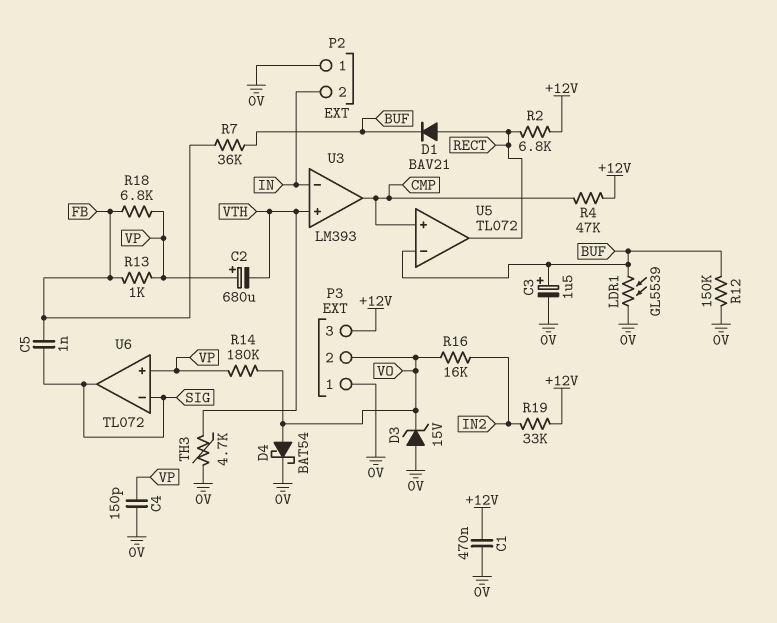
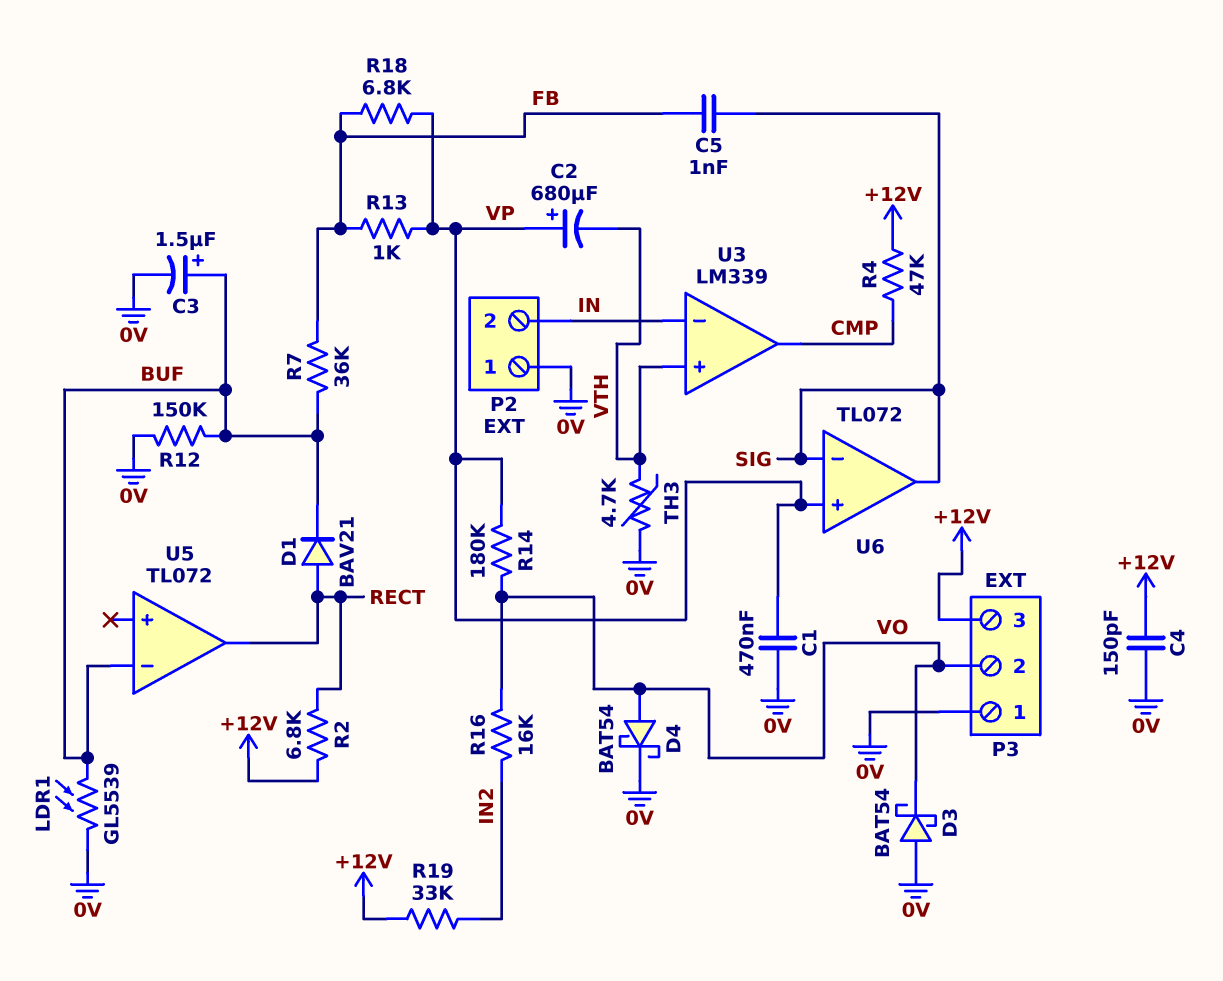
C1: 470nF (+12V, 0V) -> 470nF (0V, VP)
C4: 150pF (0V, VP) -> 150pF (+12V, 0V)
D3: zener 15V (A 0V, K VO) -> schottky BAT54 (A 0V, K VO)
U3: LM393 -> LM339
U5 pin in+: CMP -> none

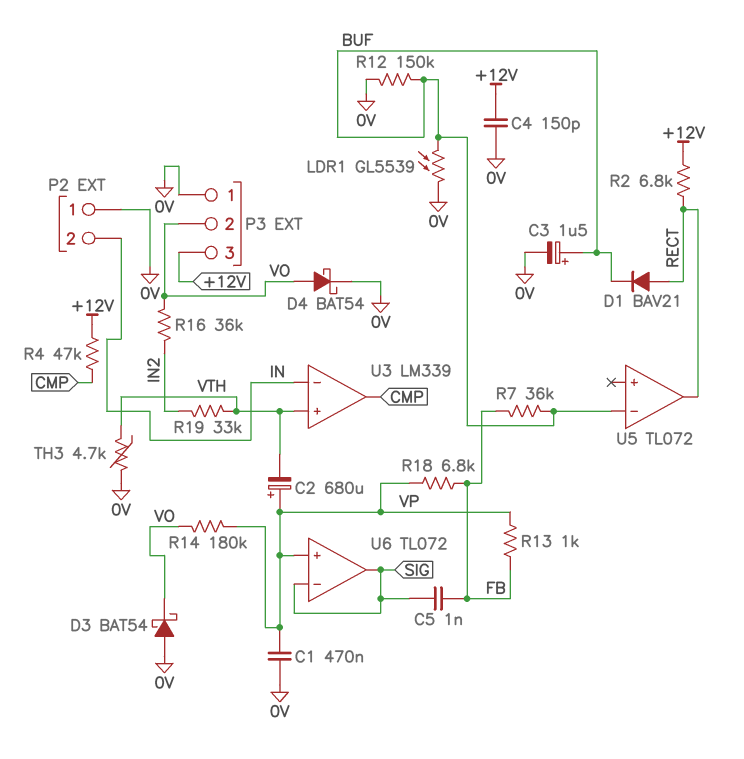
R16: 16k (IN2, VO) -> 36k (IN2, VO)
R19: 33k (+12V, IN2) -> 33k (IN2, VTH)

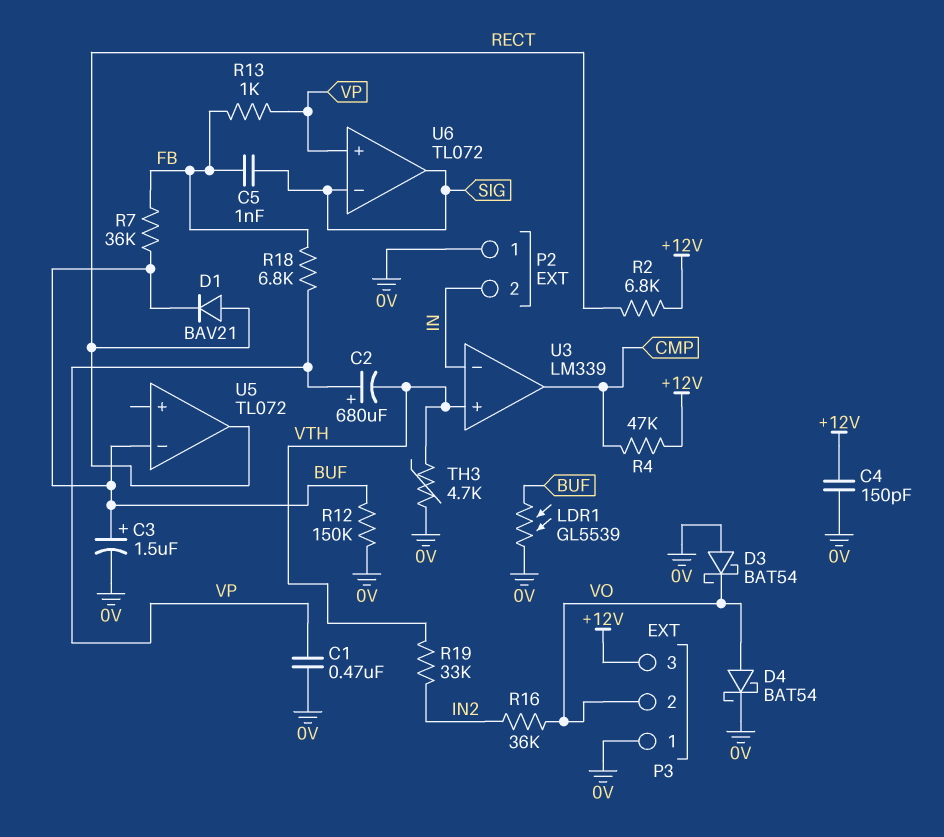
R14: 180k (VO, VP) -> none

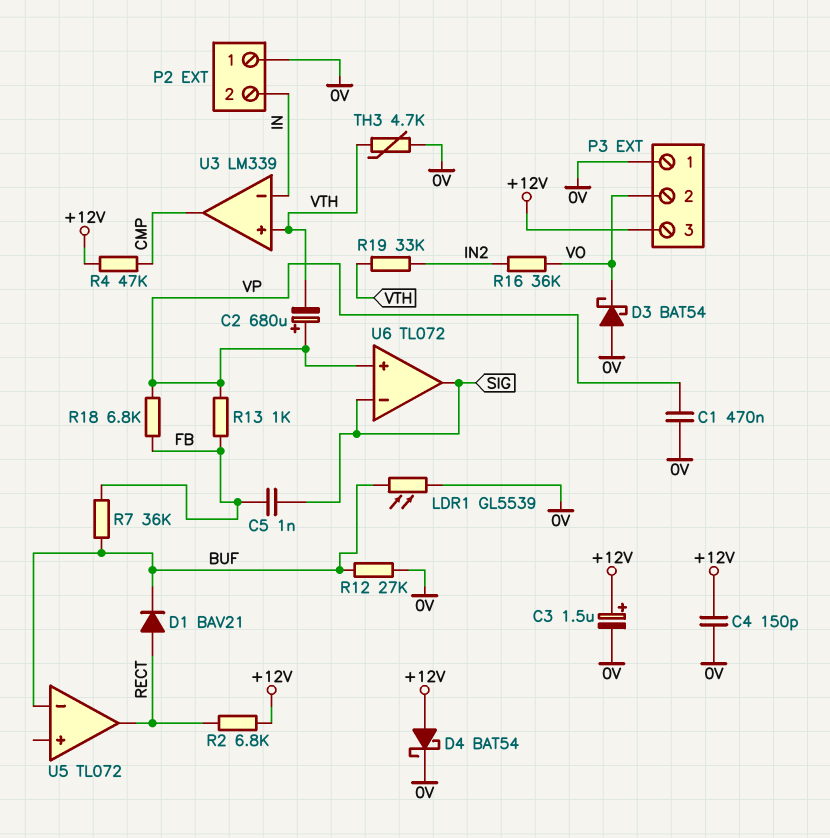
C3: 1.5uF (plus BUF, minus 0V) -> 1.5uF (plus +12V, minus 0V)
D4: schottky BAT54 (A VO, K 0V) -> schottky BAT54 (A +12V, K 0V)
R12: 150k (0V, BUF) -> 27k (0V, BUF)

